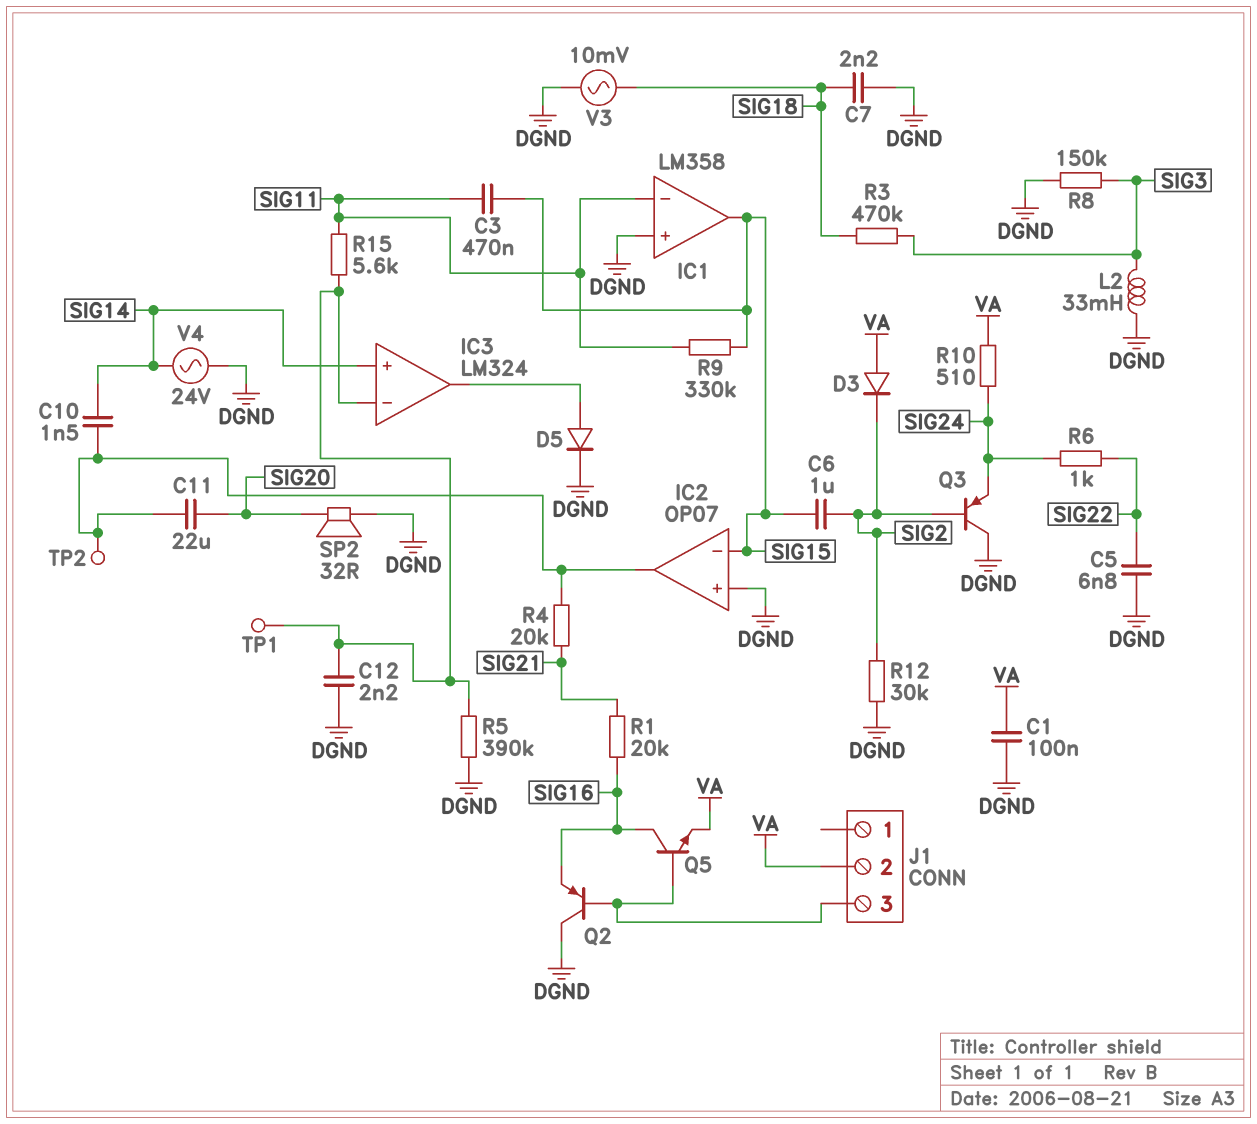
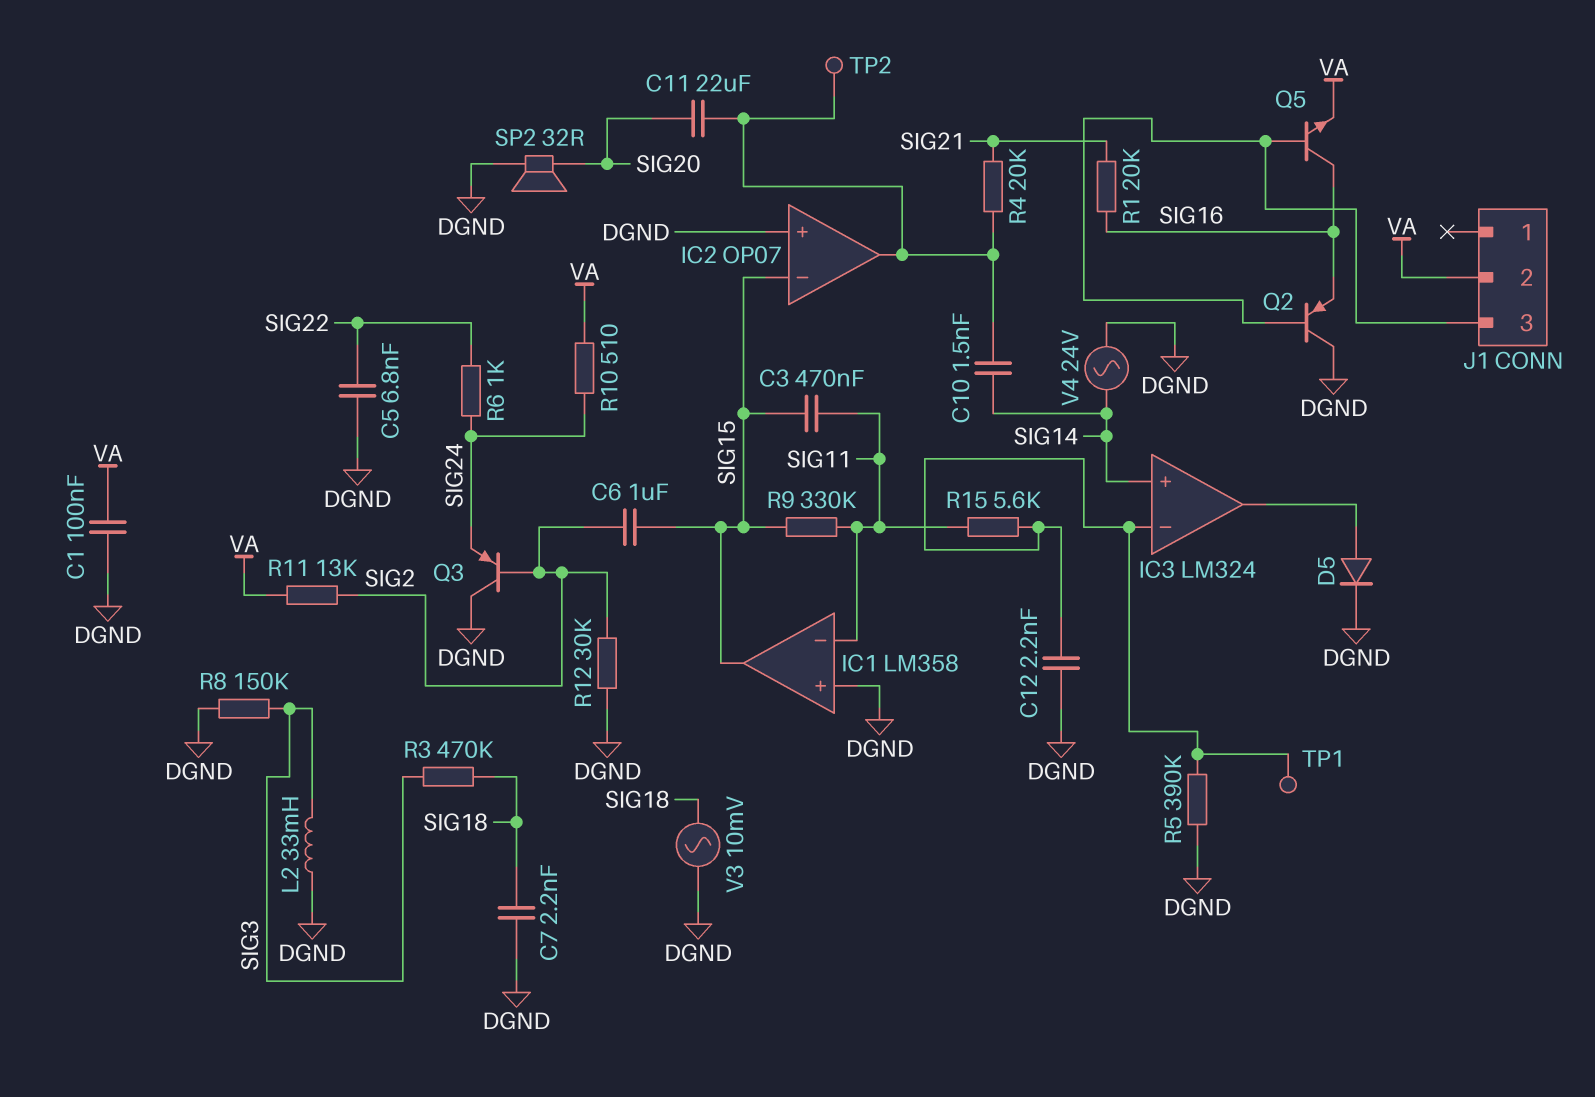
D3: diode (A VA, K SIG2) -> none
R11: none -> 13k (SIG2, VA)

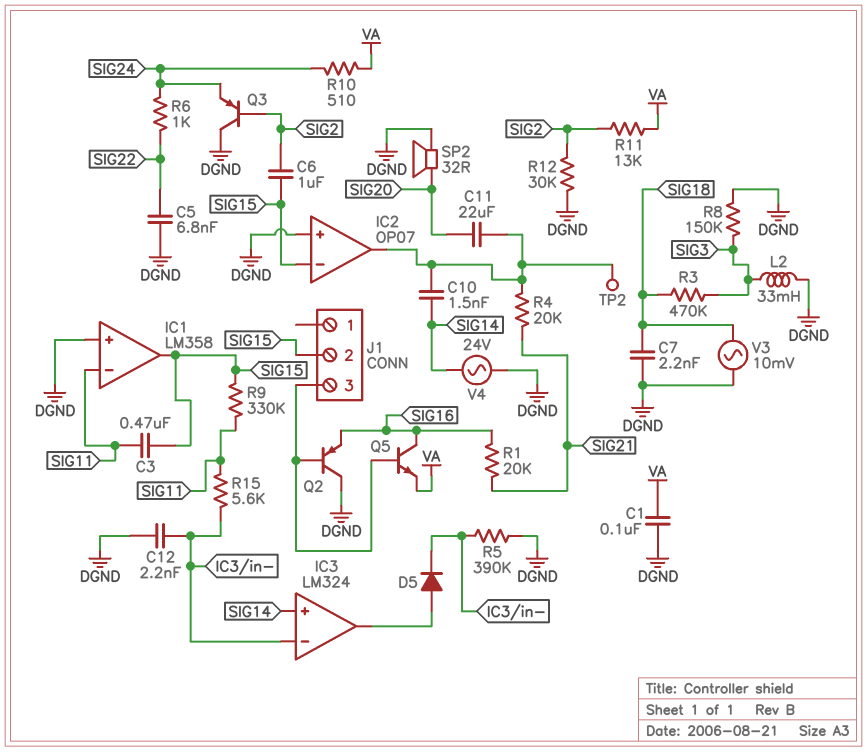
D5: diode (A IC3/out, K DGND) -> diode (A IC3/out, K IC3/in-)
J1 pin 2: VA -> SIG15
TP1: test point (IC3/in-) -> none

